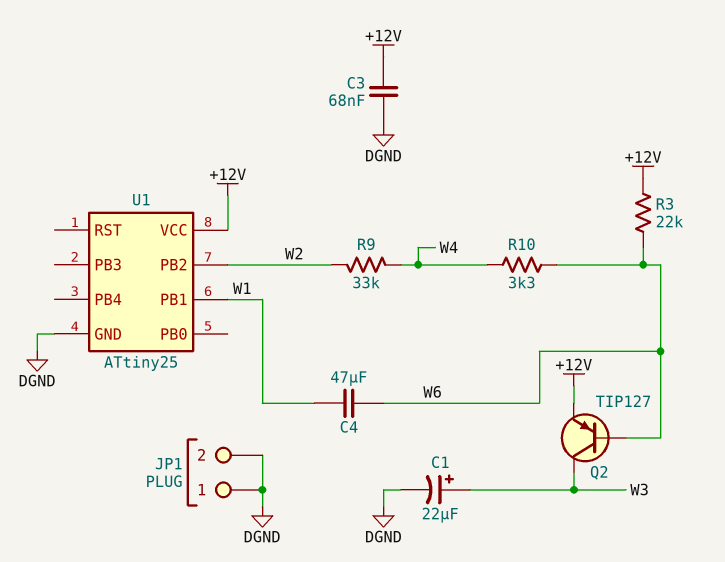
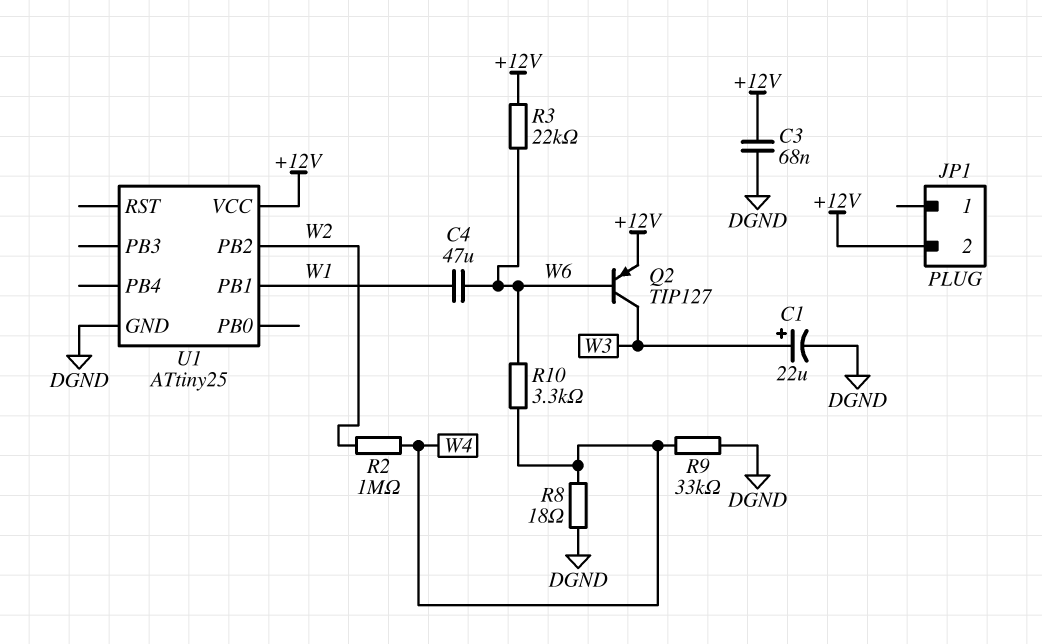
JP1 pin 1: DGND -> none
JP1 pin 2: DGND -> +12V
R2: none -> 1M (W2, W4)
R8: none -> 18 (DGND, W4)
R9: 33k (W2, W4) -> 33k (DGND, W4)

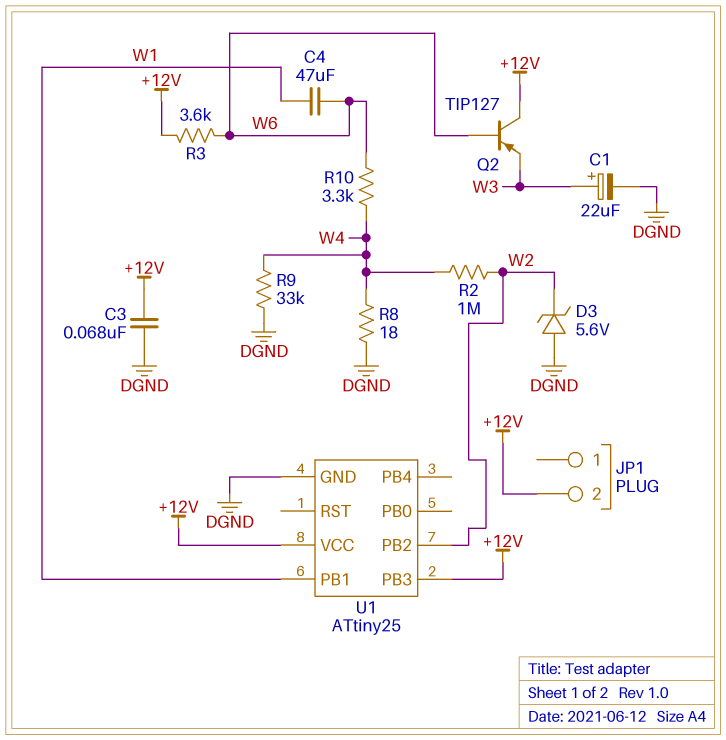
D3: none -> zener 5.6V (A DGND, K W2)
Q2: PNP TIP127 (B W6, C W3, E +12V) -> PNP TIP127 (B W6, C +12V, E W3)
R3: 22k (+12V, W6) -> 3.6k (+12V, W6)
U1 pin PB3: none -> +12V

